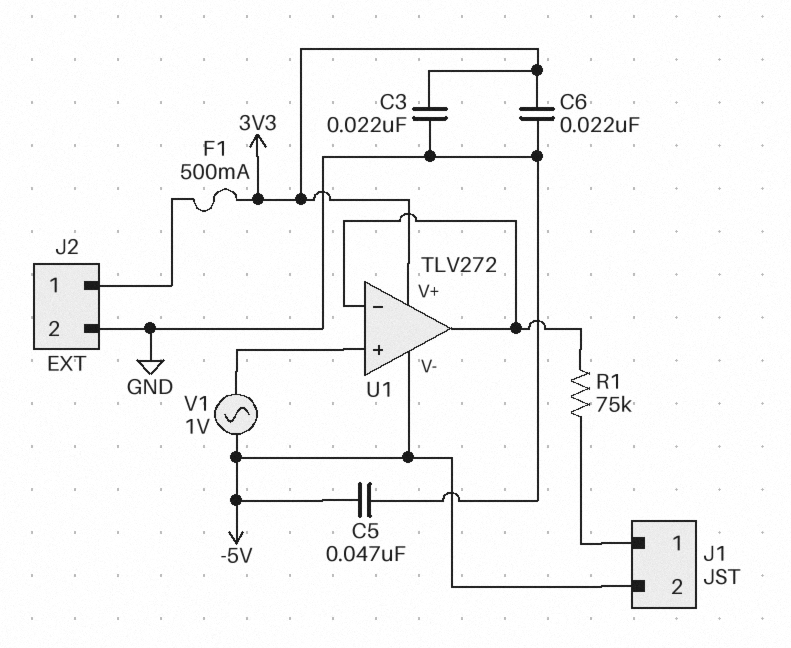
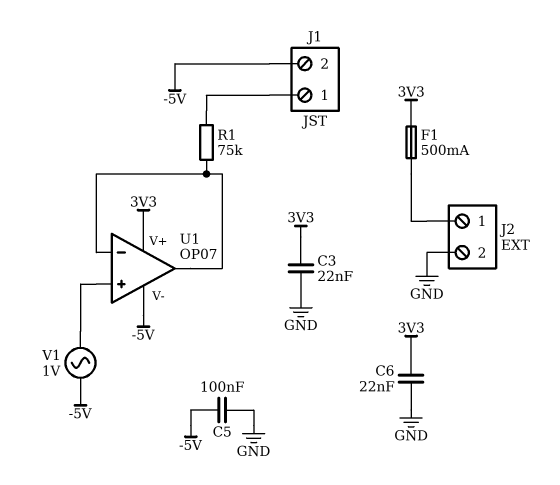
C5: 47nF (-5V, GND) -> 100nF (-5V, GND)
U1: TLV272 -> OP07

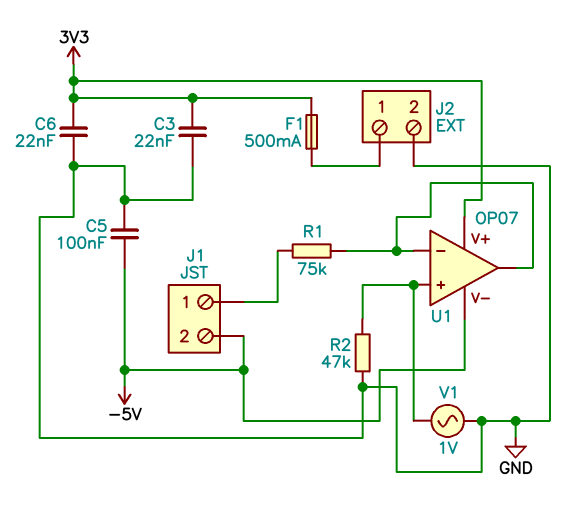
R2: none -> 47k (GND, U1/in+)
V1: AC 1V (-5V, U1/in+) -> AC 1V (GND, U1/in+)

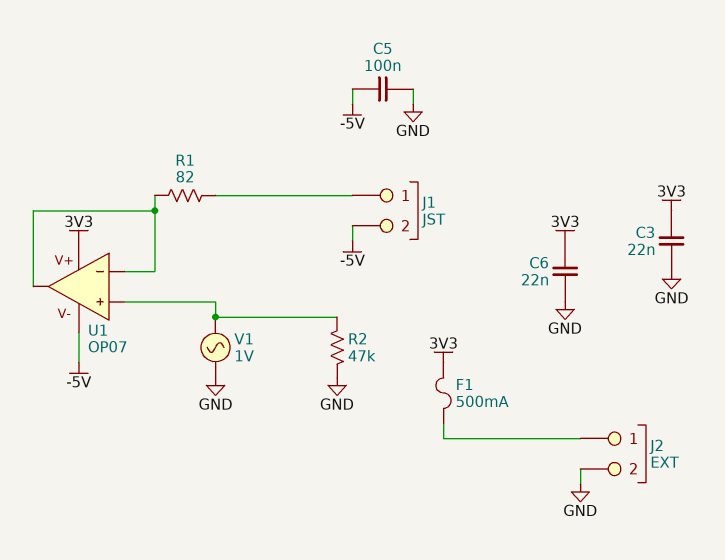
R1: 75k (J1/1, U1/in-) -> 82 (J1/1, U1/in-)

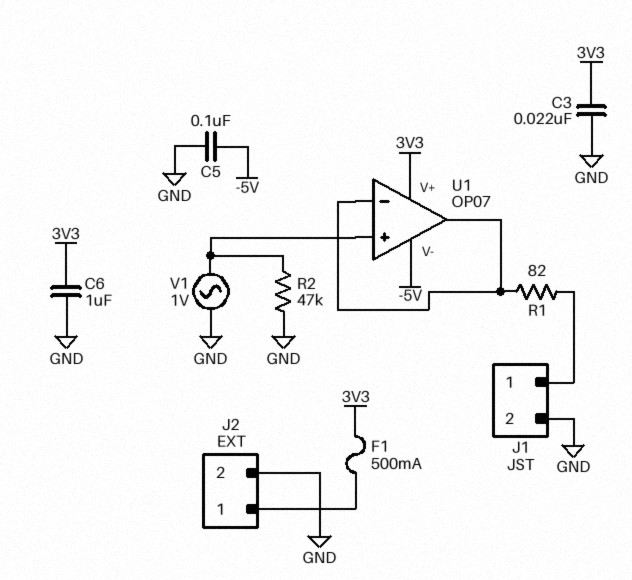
C6: 22nF (3V3, GND) -> 1uF (3V3, GND)
J1 pin 2: -5V -> GND

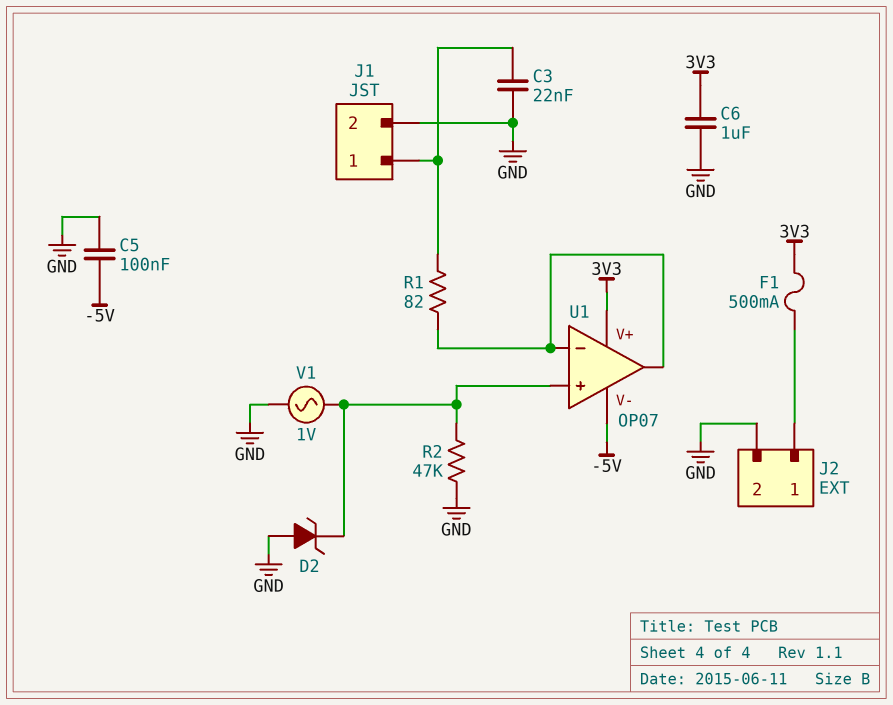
C3: 22nF (3V3, GND) -> 22nF (GND, J1/1)
D2: none -> zener (A GND, K U1/in+)

